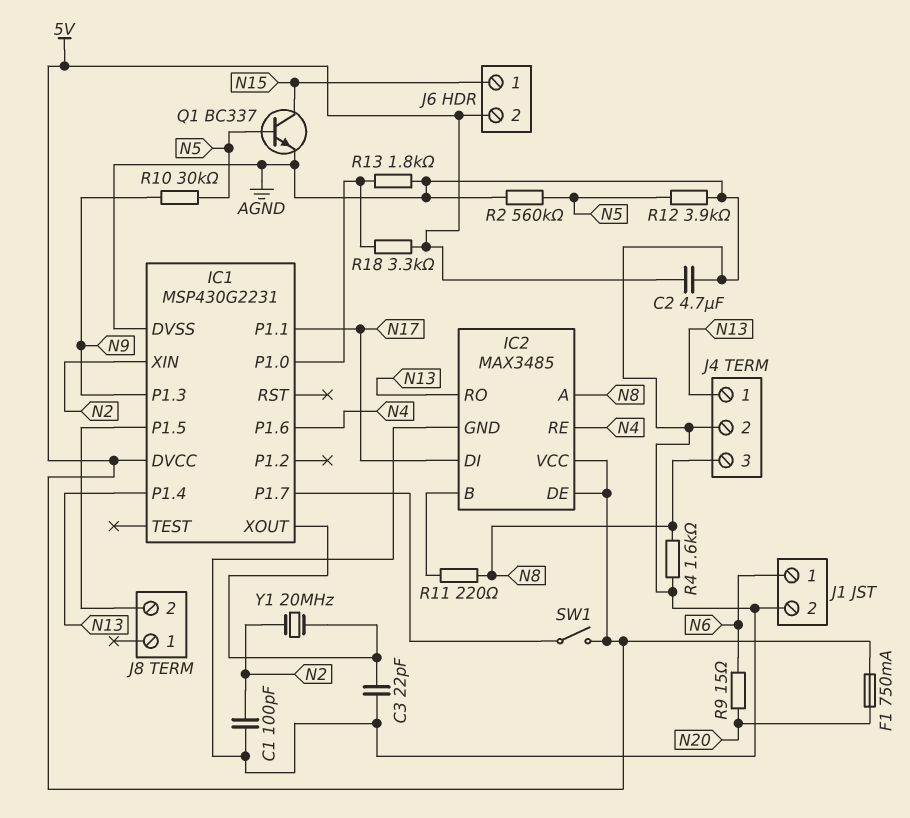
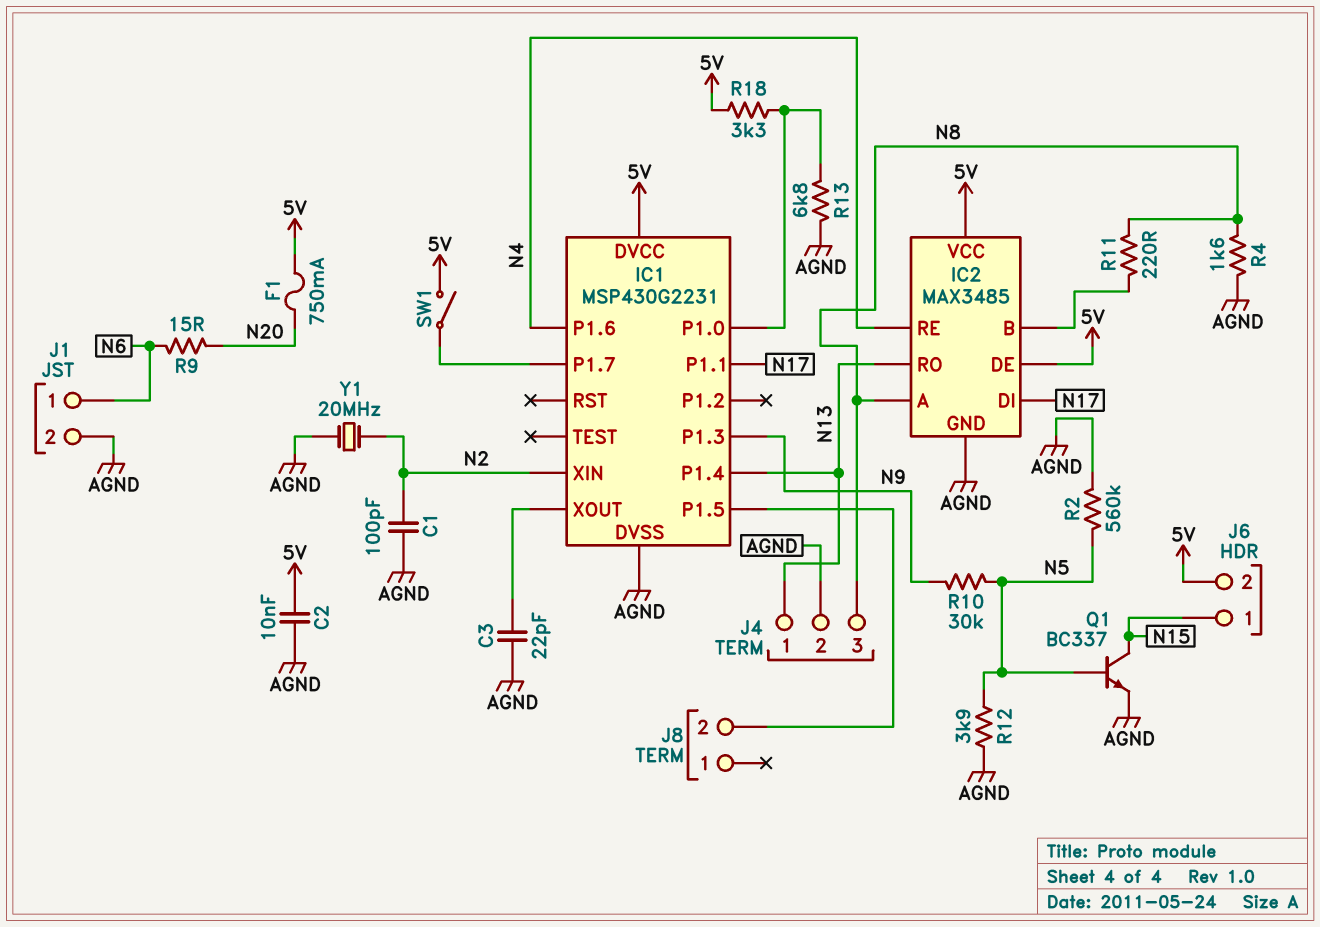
C2: 4.7uF (5V, AGND) -> 10nF (5V, AGND)
R13: 1.8k (AGND, IC1/P1.0) -> 6.8k (AGND, IC1/P1.0)
Y1: 20MHz (IC1/XOUT, N2) -> 20MHz (AGND, N2)

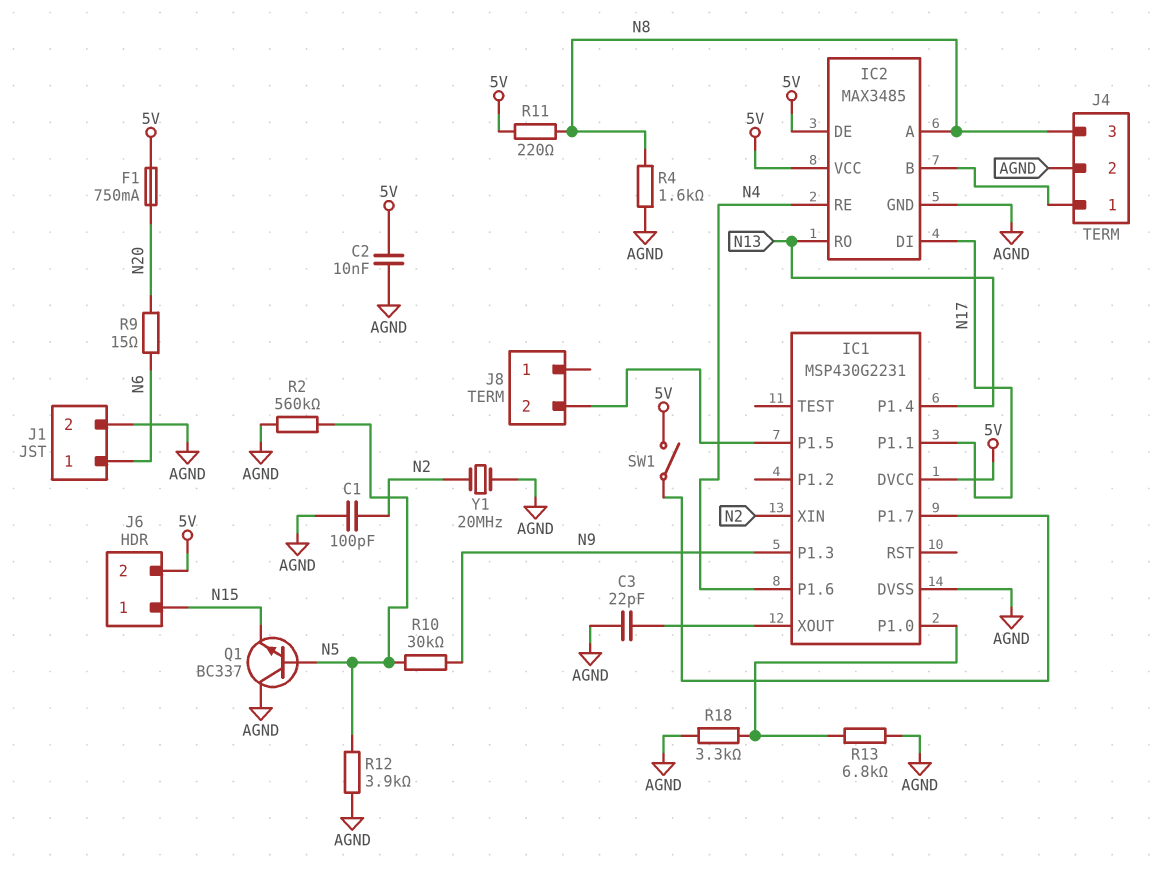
J4 pin 1: N13 -> IC2/B
Q1: NPN BC337 (B N5, C N15, E AGND) -> NPN BC337 (B N5, C AGND, E N15)
R11: 220 (IC2/B, N8) -> 220 (5V, N8)
R18: 3.3k (5V, IC1/P1.0) -> 3.3k (AGND, IC1/P1.0)

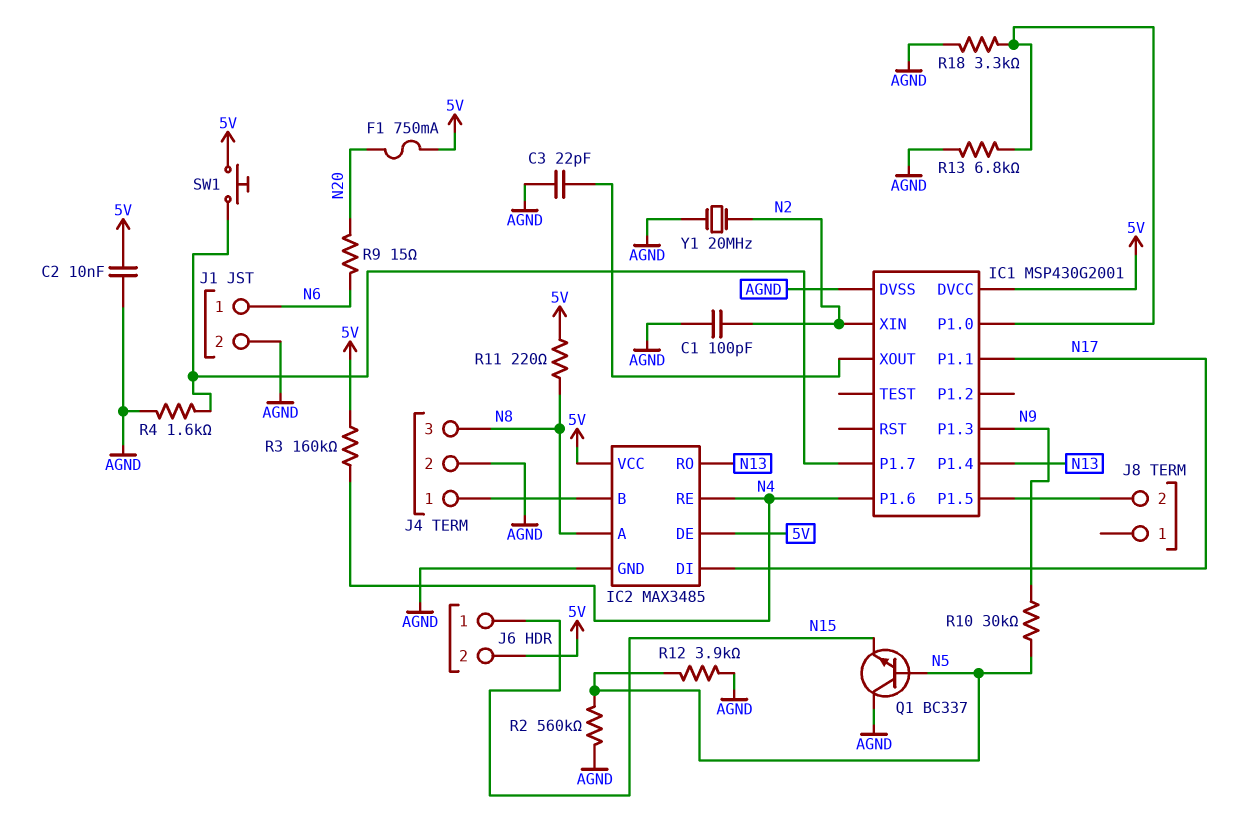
IC1: MSP430G2231 -> MSP430G2001
R3: none -> 160k (5V, N4)
R4: 1.6k (AGND, N8) -> 1.6k (AGND, IC1/P1.7)
SW1: switch (5V, IC1/P1.7) -> button (5V, IC1/P1.7)

